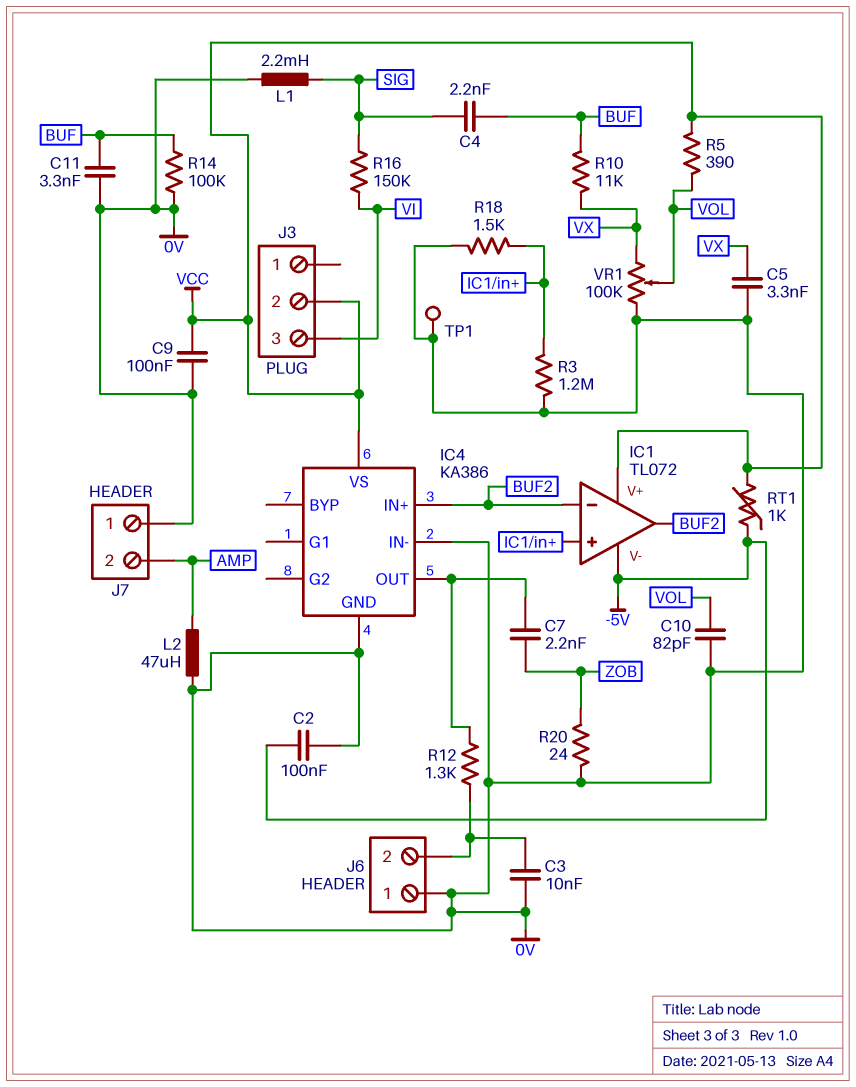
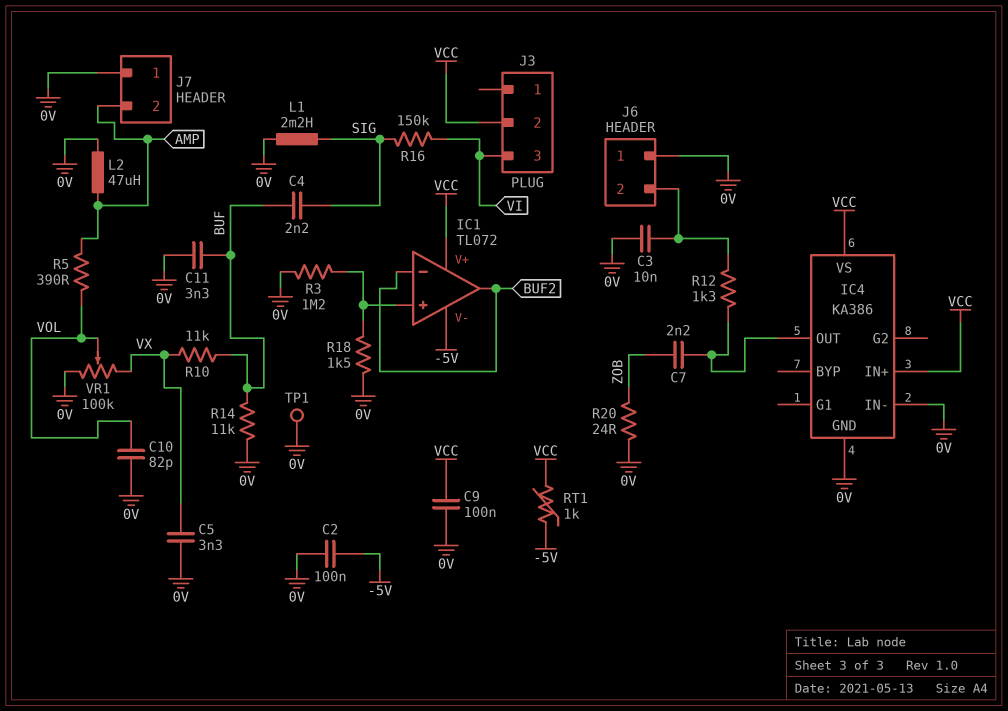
IC4 pin IN+: BUF2 -> VCC
R5: 390 (VCC, VOL) -> 390 (AMP, VOL)
R14: 100k (0V, BUF) -> 11k (0V, BUF)

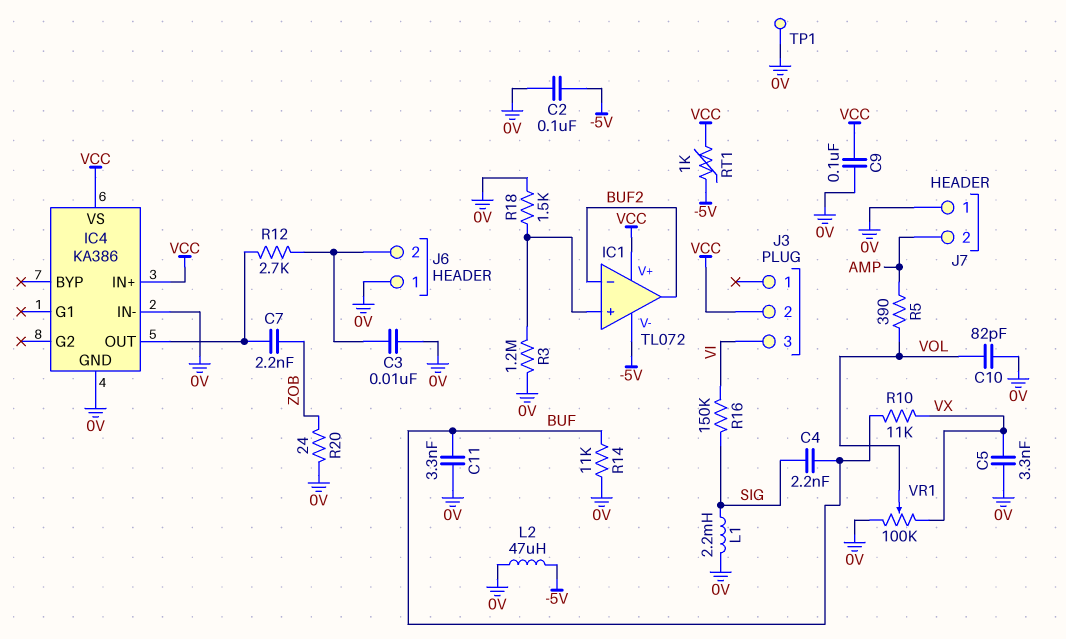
L2: 47uH (0V, AMP) -> 47uH (-5V, 0V)
R12: 1.3k (IC4/OUT, J6/2) -> 2.7k (IC4/OUT, J6/2)

